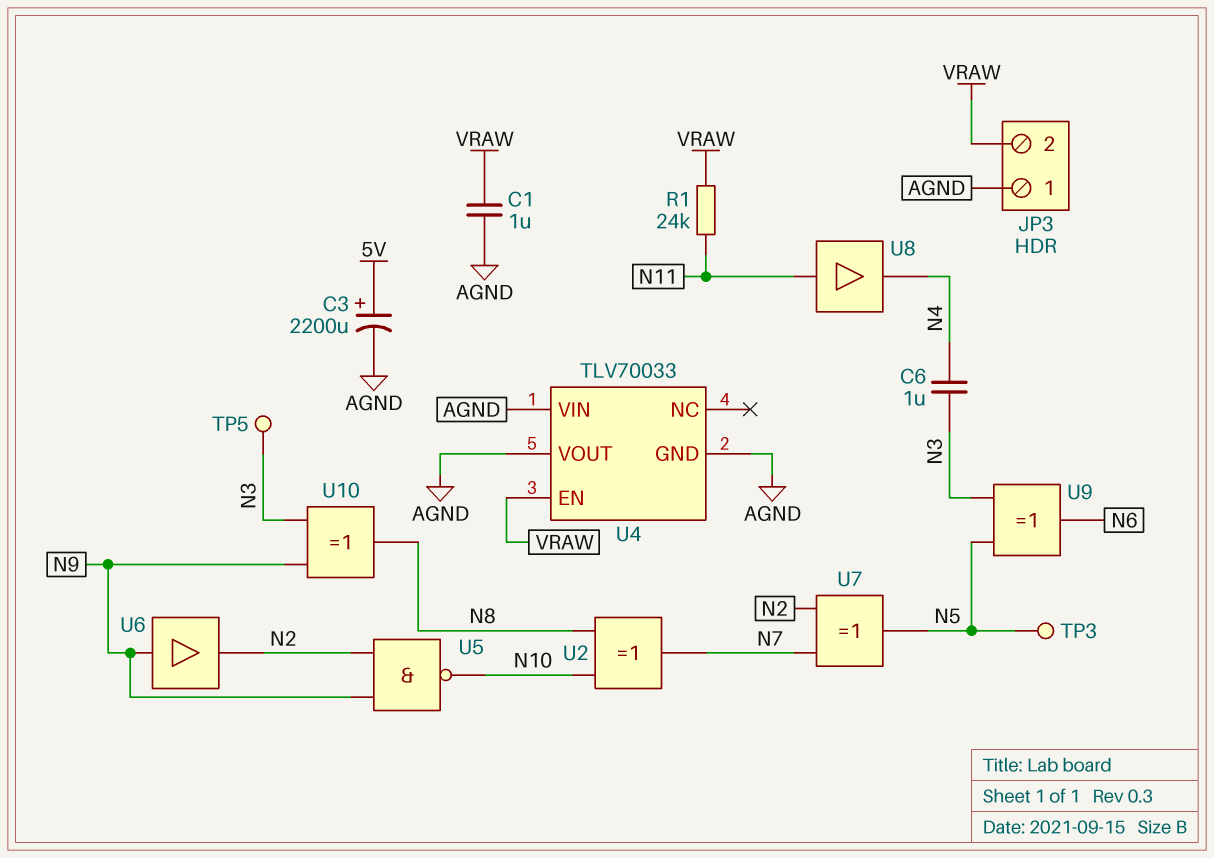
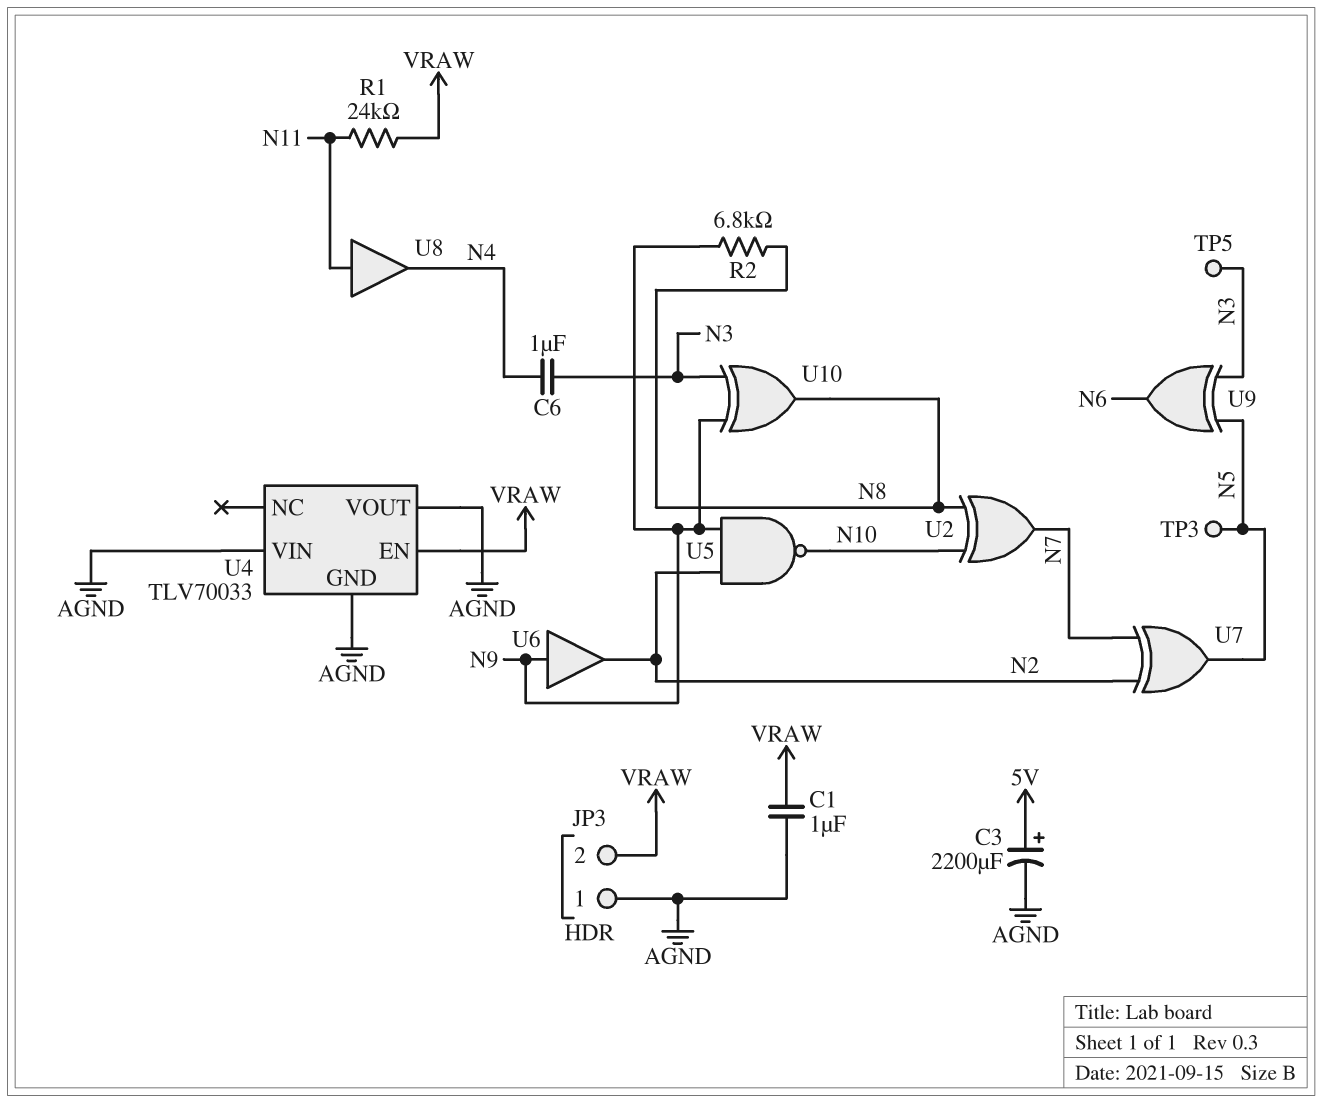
R2: none -> 6.8k (N8, N9)

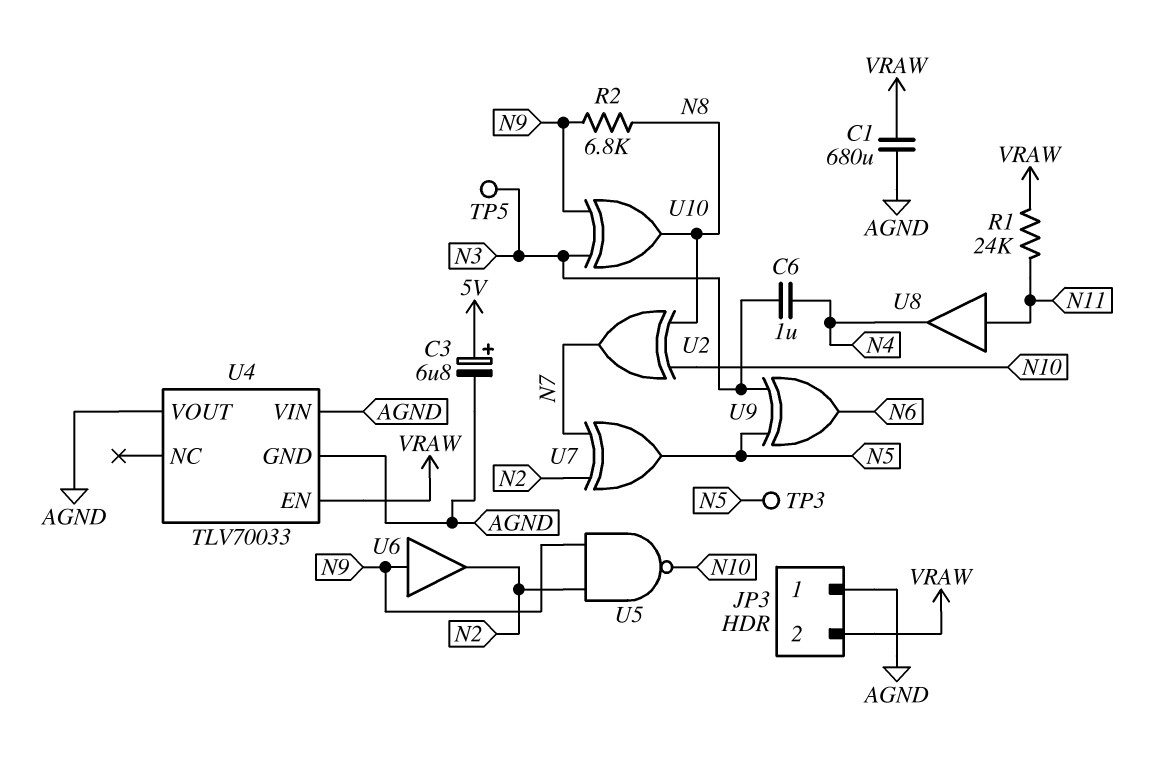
C1: 1uF (AGND, VRAW) -> 680uF (AGND, VRAW)
C3: 2200uF (plus 5V, minus AGND) -> 6.8uF (plus 5V, minus AGND)

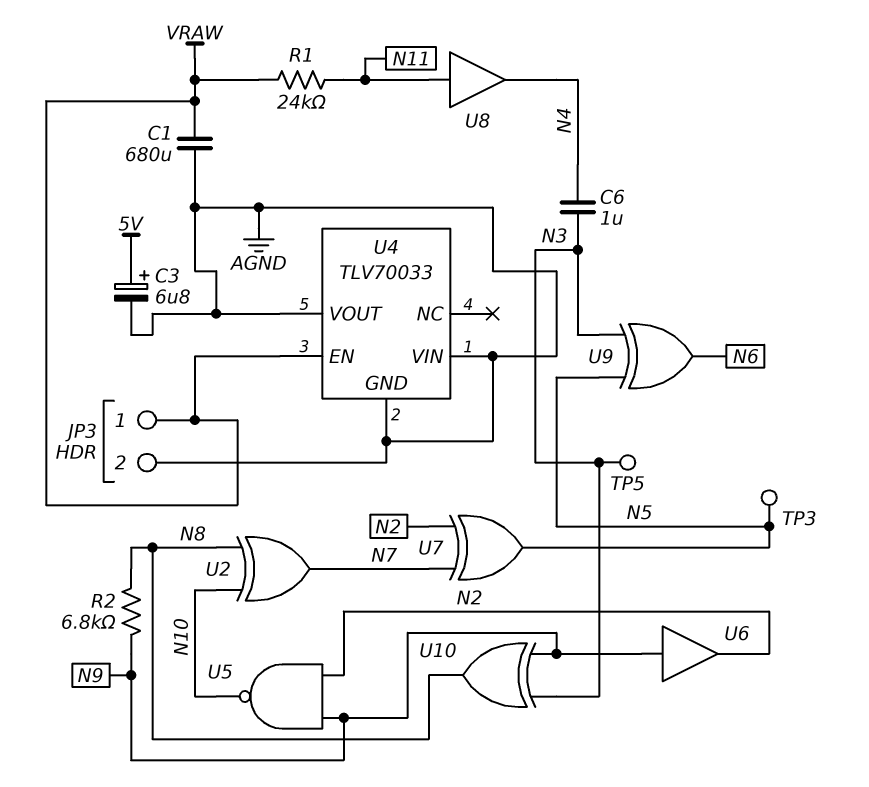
JP3 pin 1: AGND -> VRAW
JP3 pin 2: VRAW -> AGND

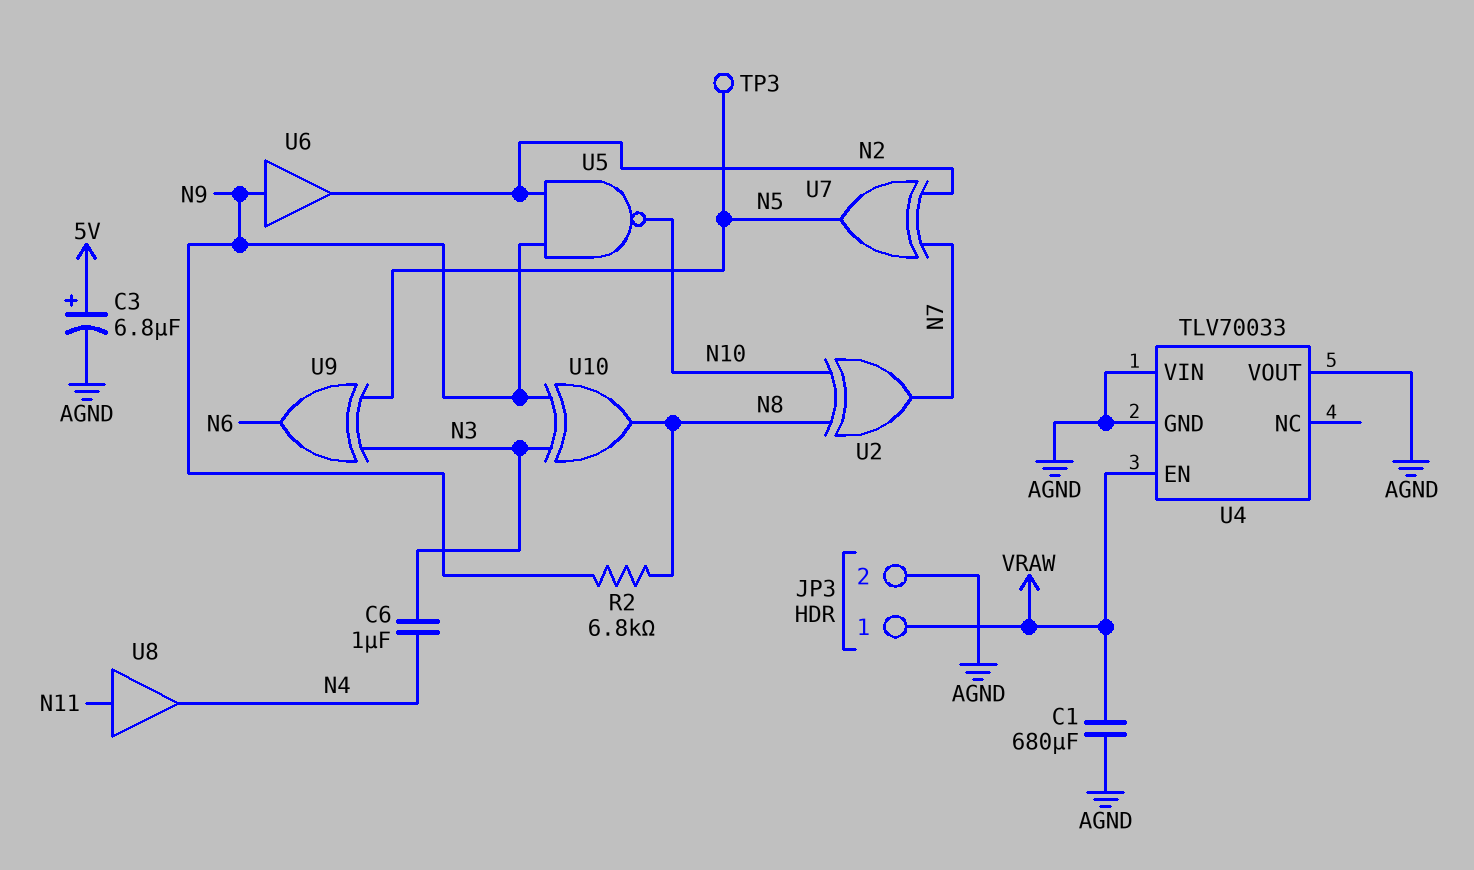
R1: 24k (N11, VRAW) -> none
TP5: test point (N3) -> none

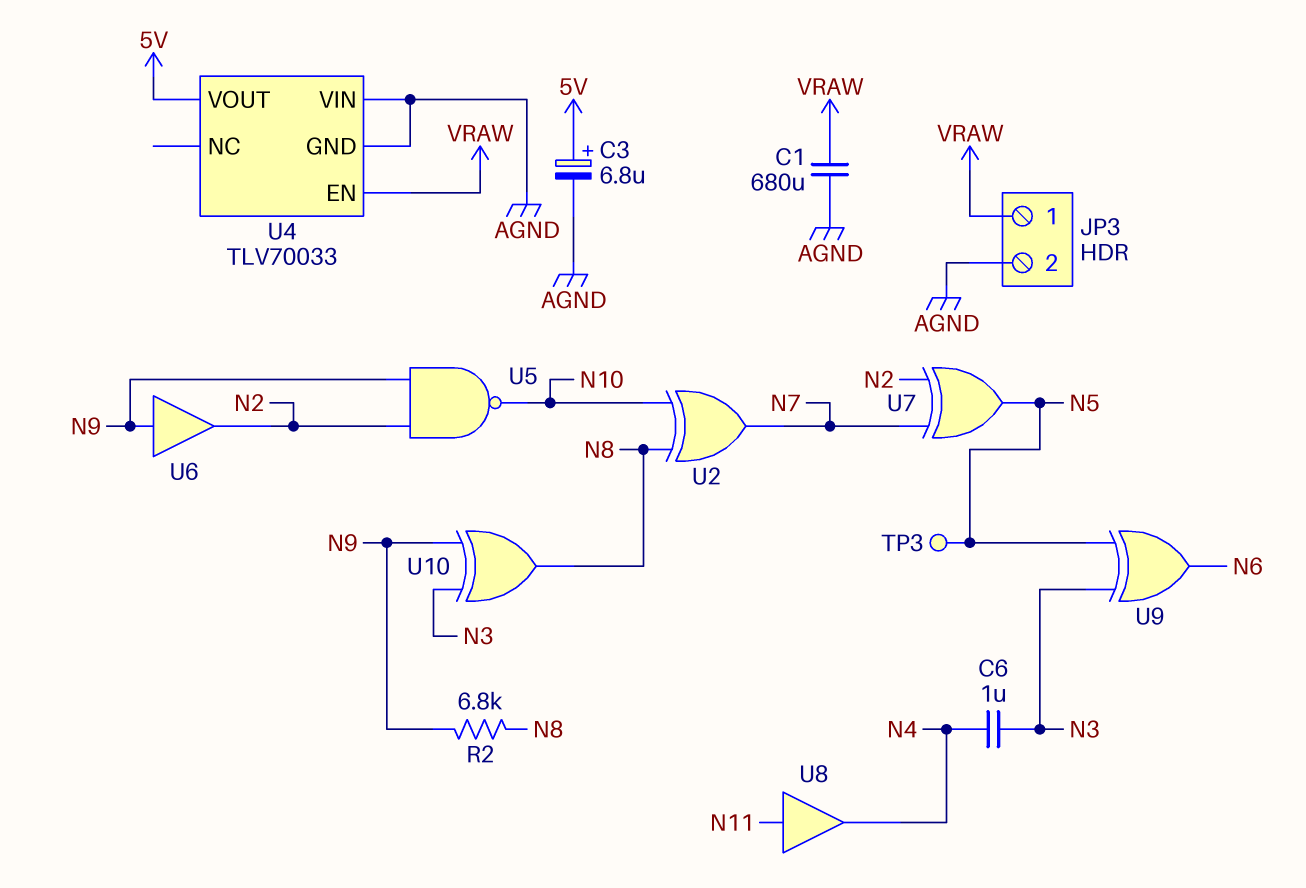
U4 pin VOUT: AGND -> 5V

